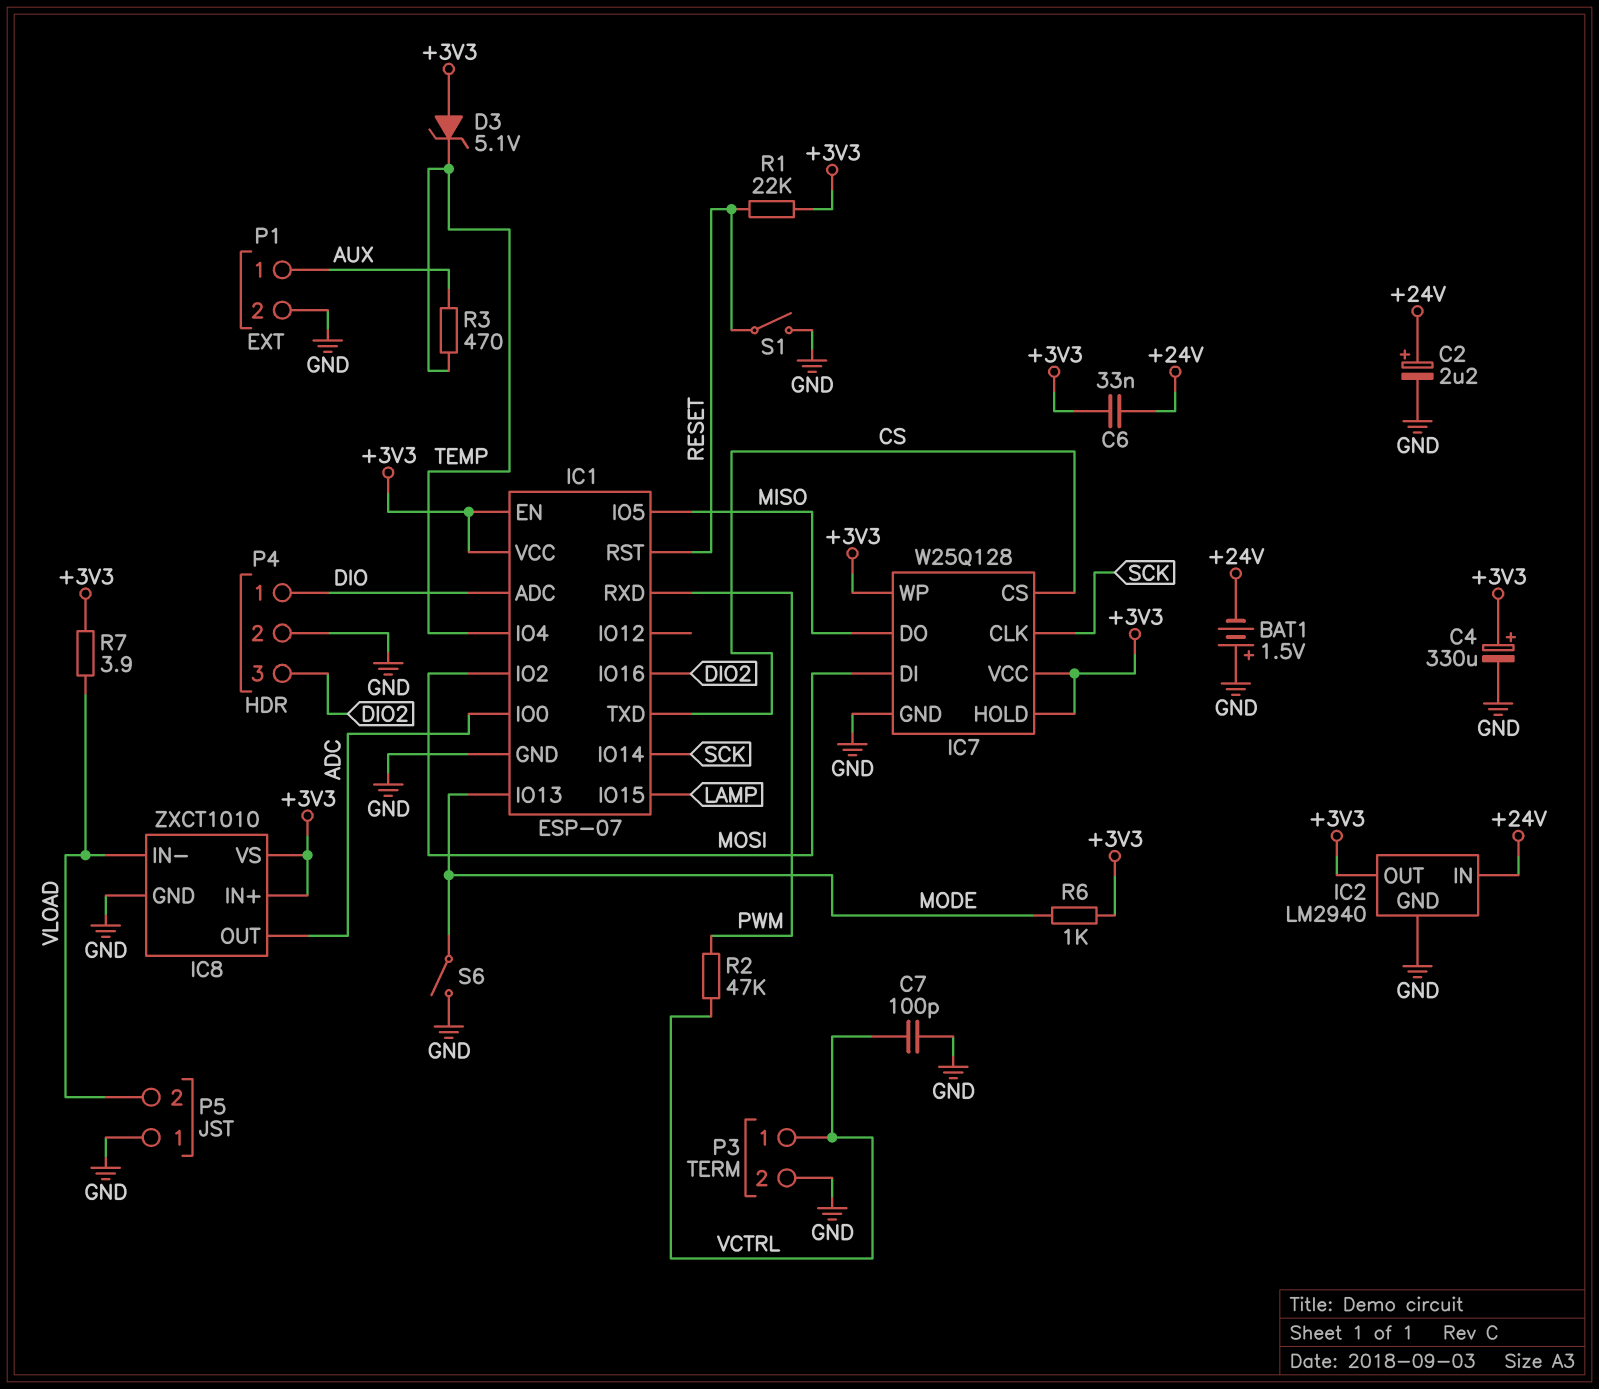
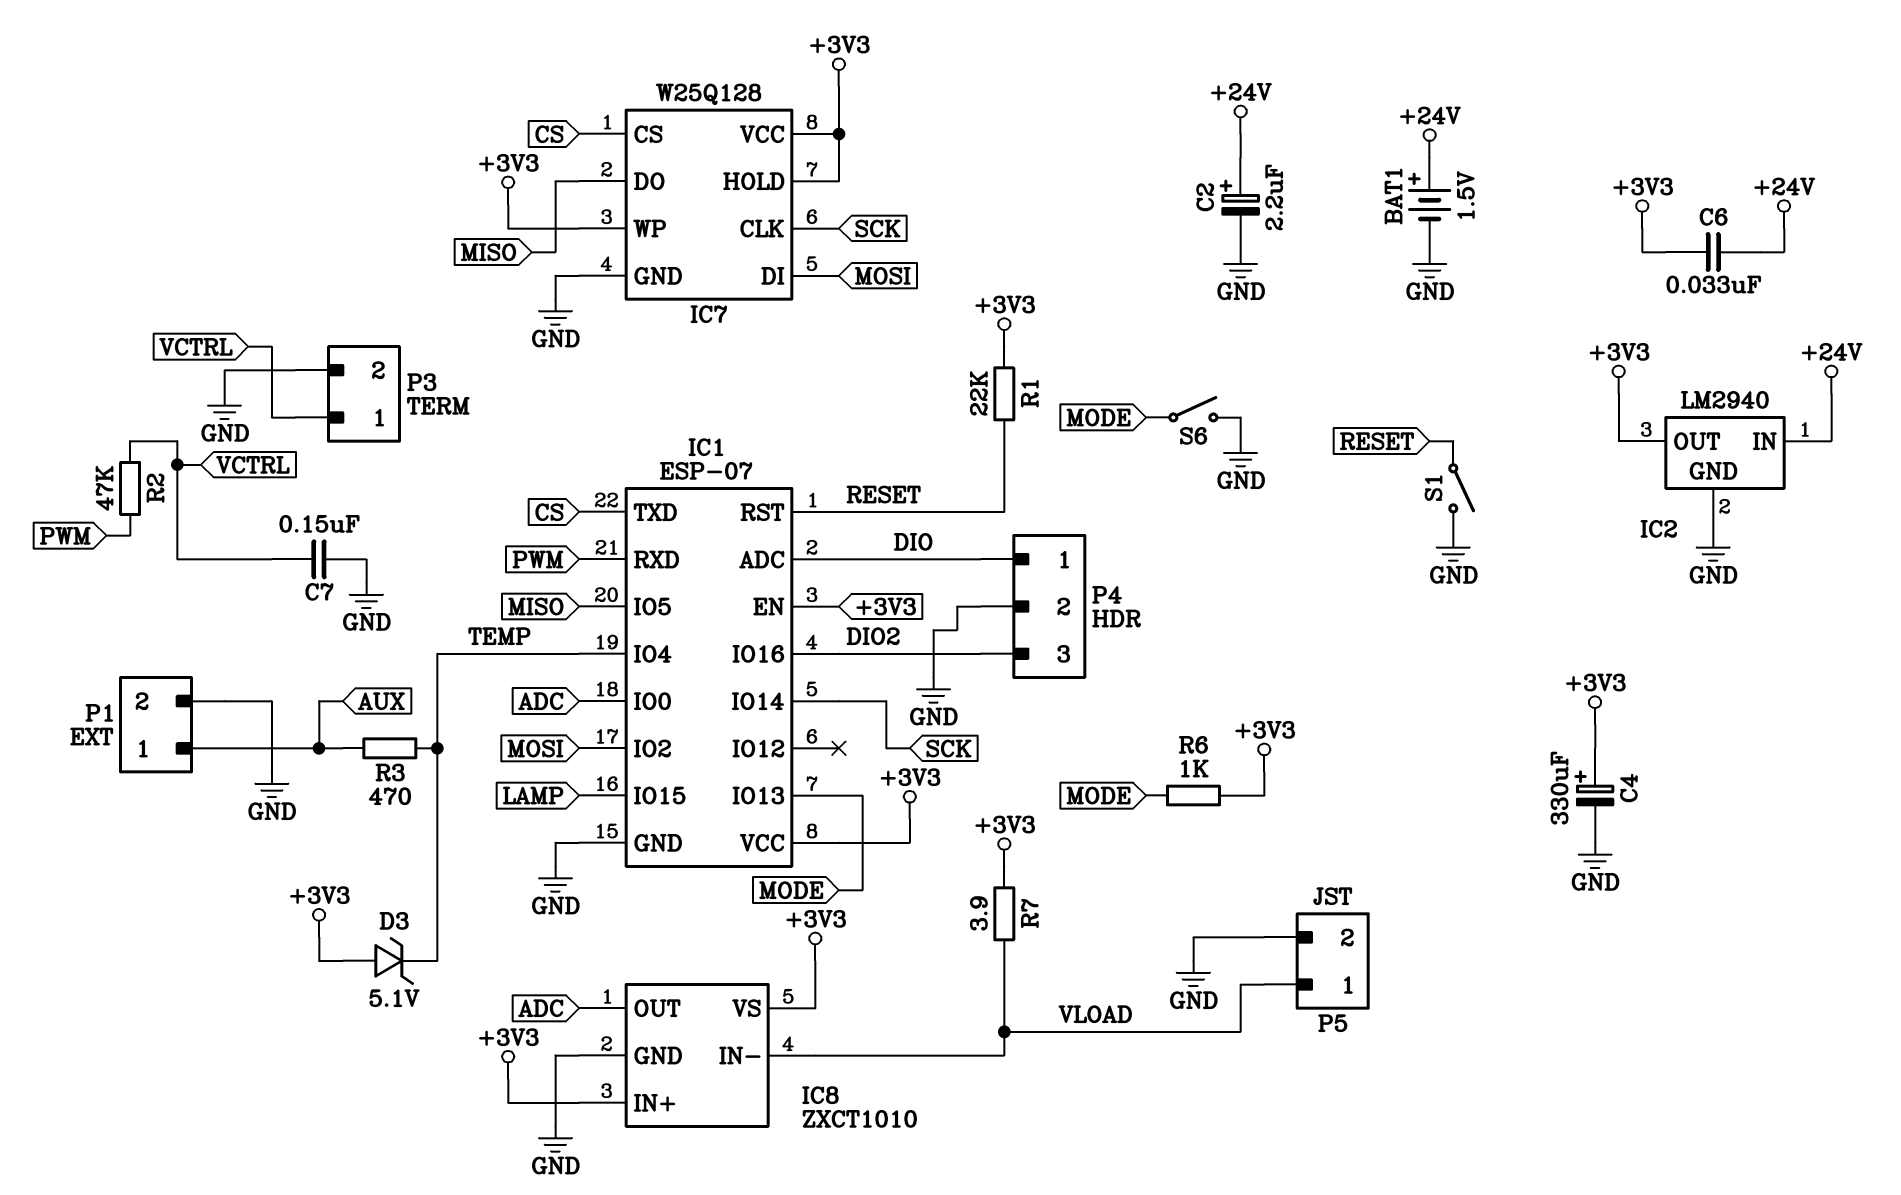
BAT1: 1.5V (plus GND, minus +24V) -> 1.5V (plus +24V, minus GND)
C7: 100pF (GND, VCTRL) -> 150nF (GND, VCTRL)
P5 pin 1: GND -> VLOAD
P5 pin 2: VLOAD -> GND

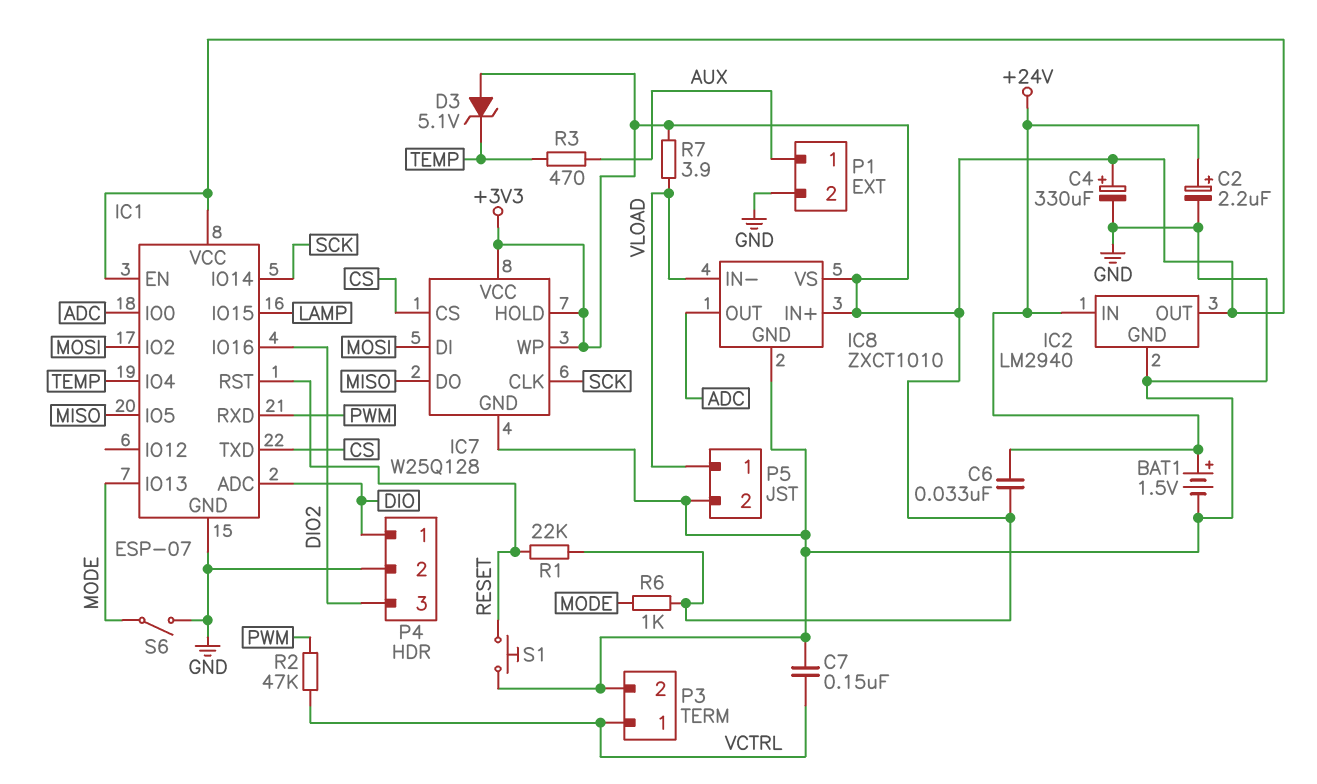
S1: switch (GND, RESET) -> button (GND, RESET)

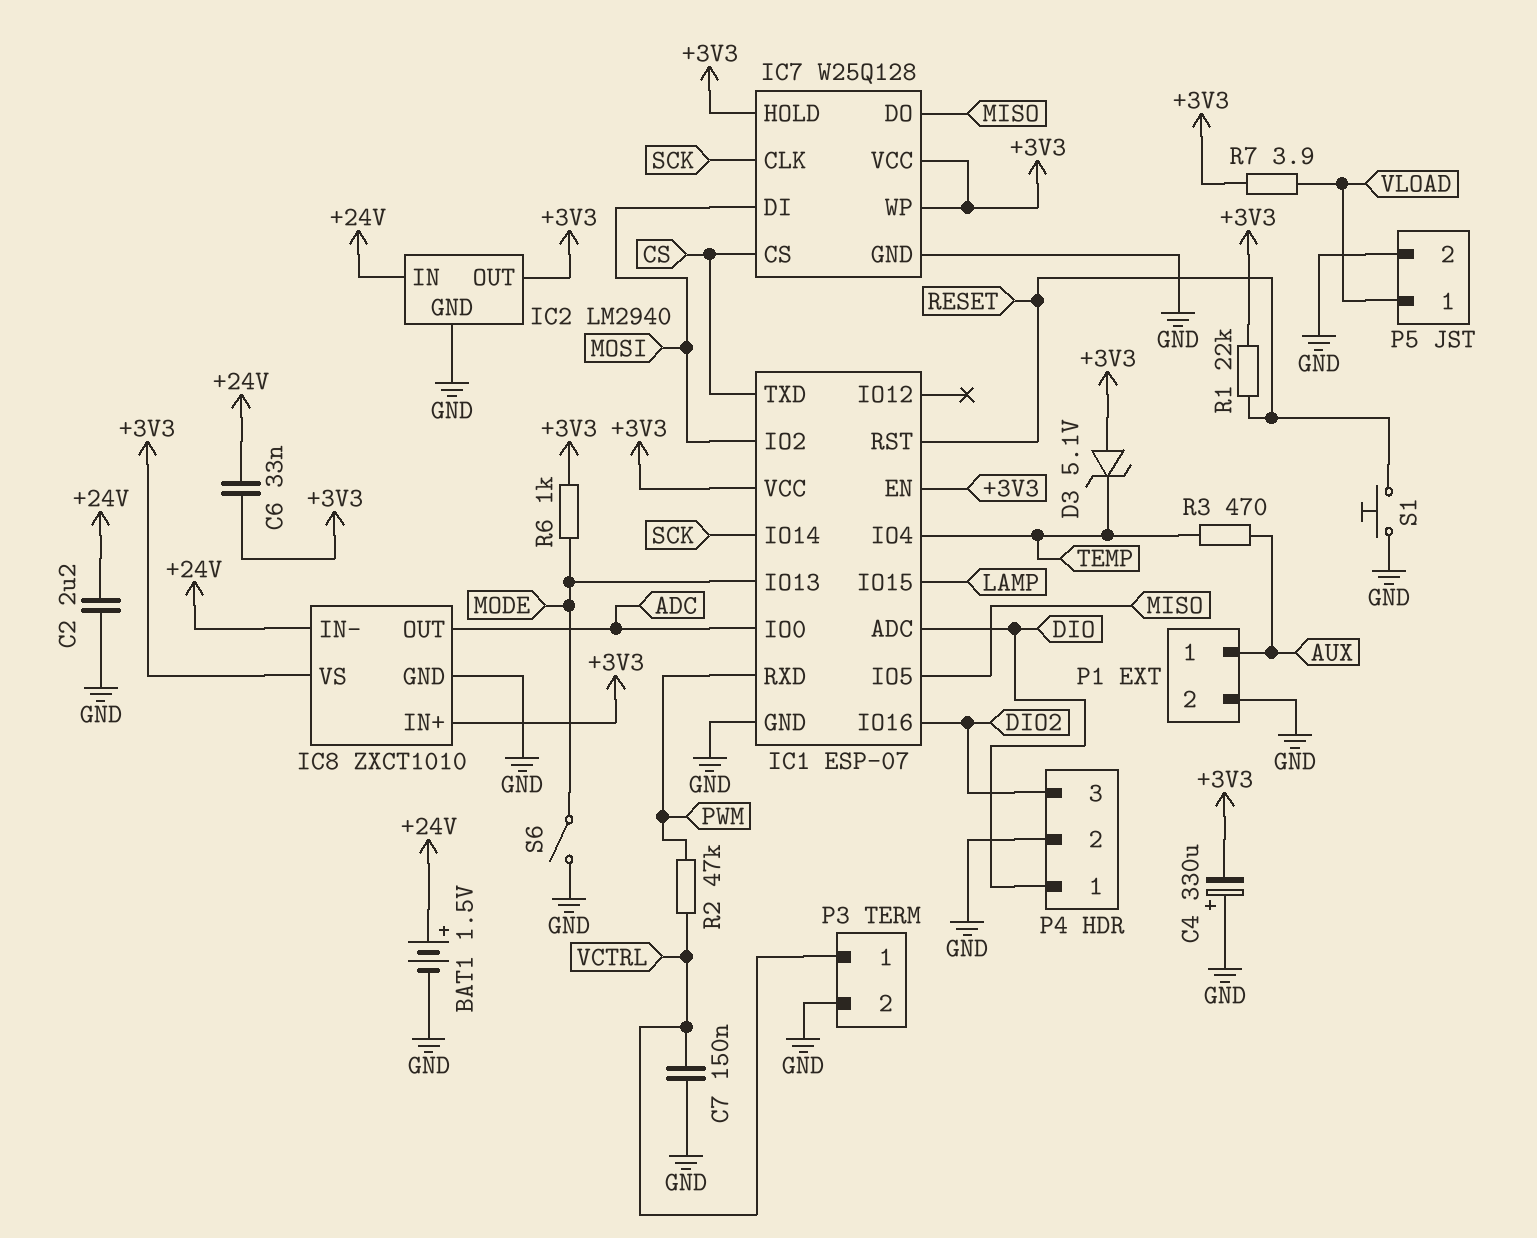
C2: 2.2uF (plus +24V, minus GND) -> 2.2uF (+24V, GND)
C4: 330uF (plus +3V3, minus GND) -> 330uF (plus GND, minus +3V3)
IC8 pin IN-: VLOAD -> +24V

